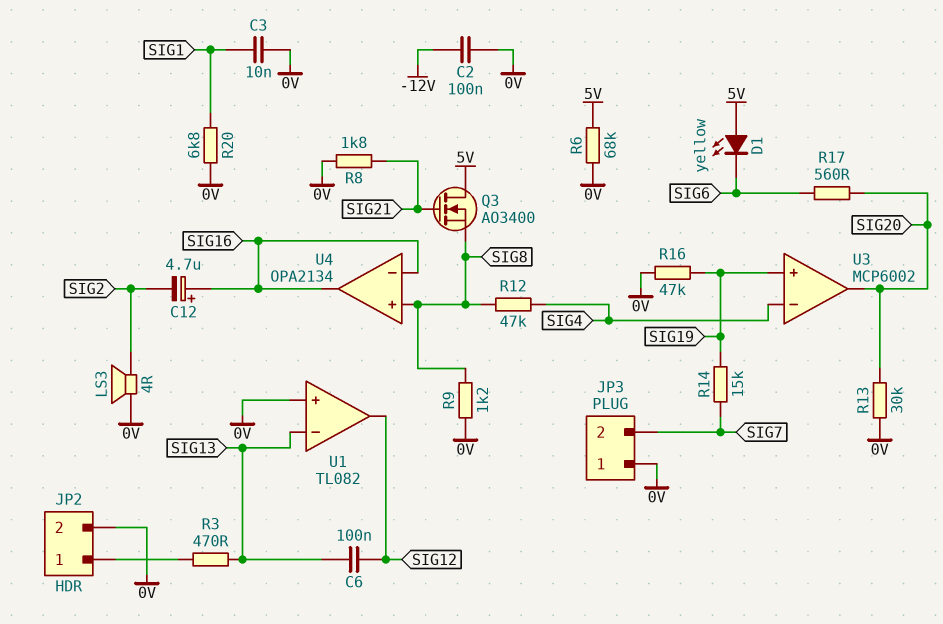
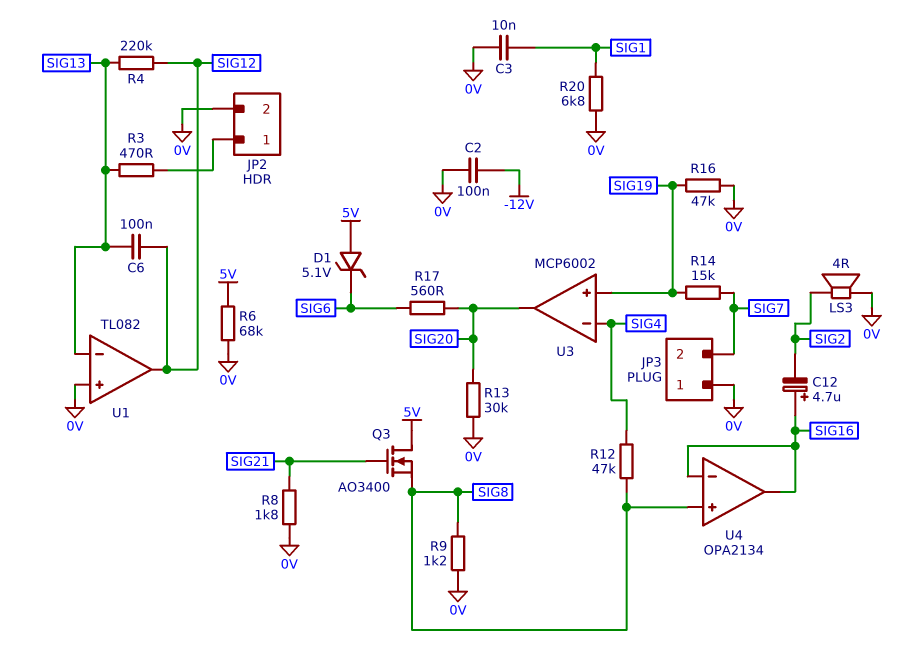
D1: LED yellow (A 5V, K SIG6) -> zener 5.1V (A 5V, K SIG6)
R4: none -> 220k (SIG12, SIG13)

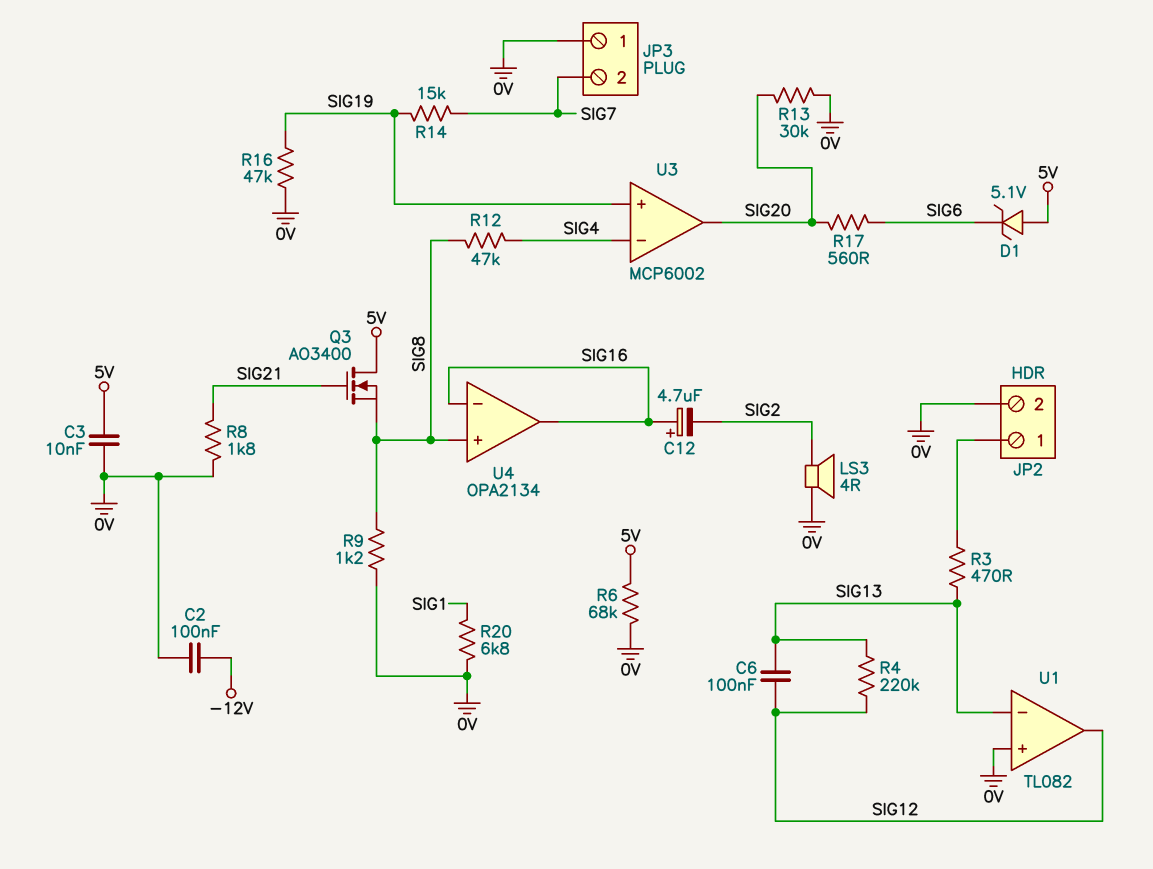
C3: 10nF (0V, SIG1) -> 10nF (0V, 5V)

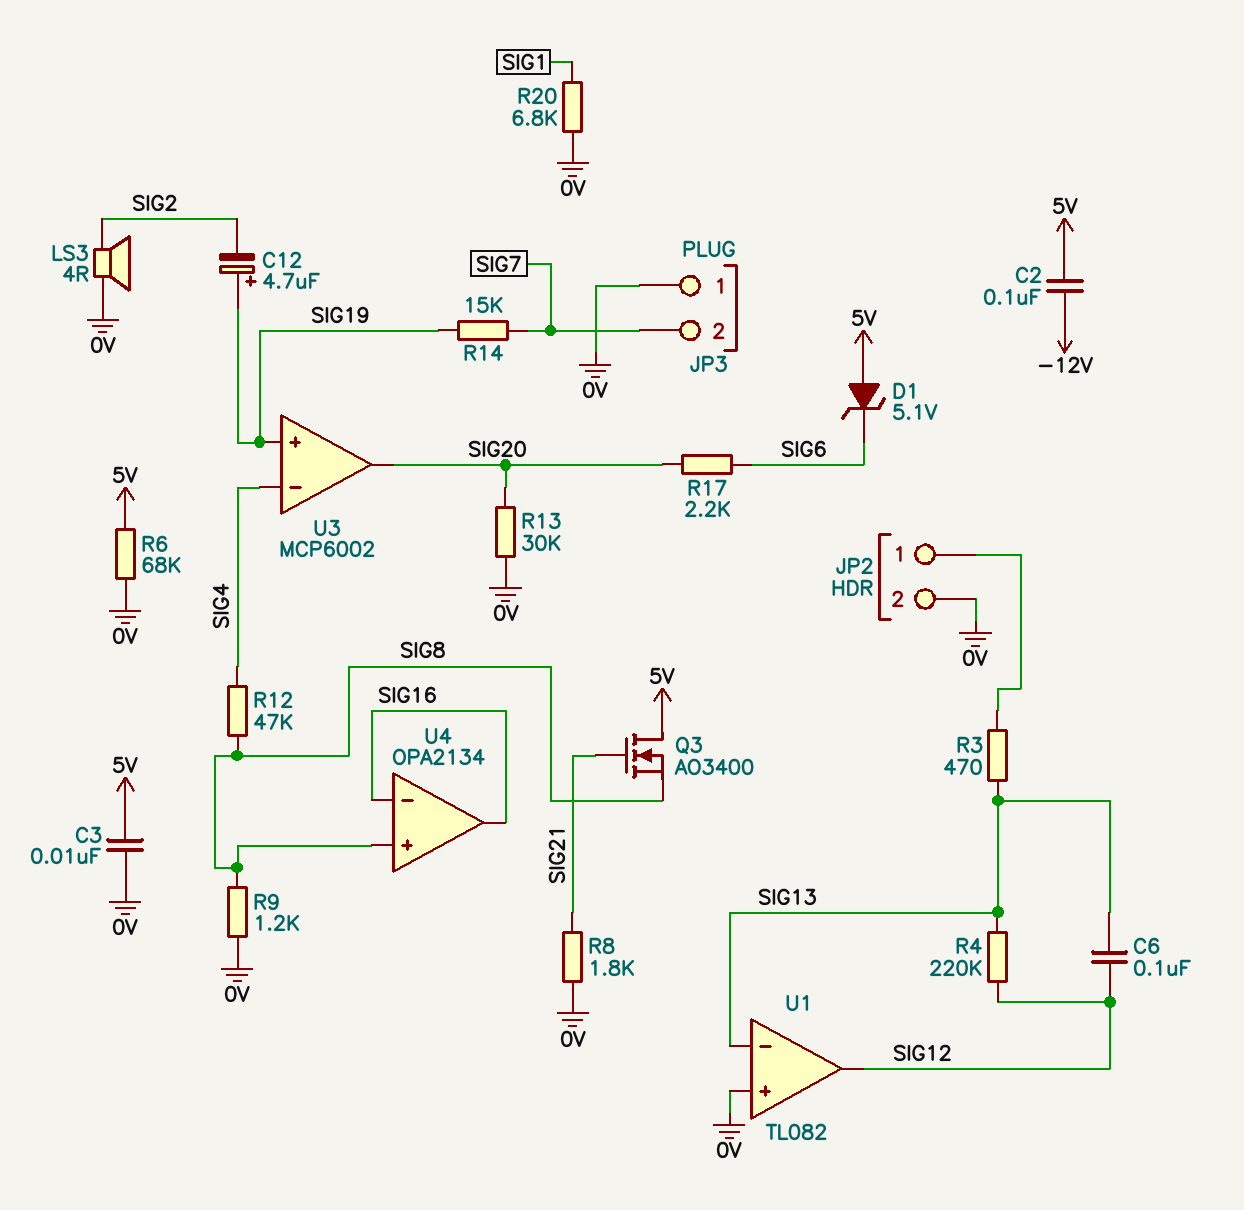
C2: 100nF (-12V, 0V) -> 100nF (-12V, 5V)
C12: 4.7uF (plus SIG16, minus SIG2) -> 4.7uF (plus SIG19, minus SIG2)
R16: 47k (0V, SIG19) -> none
R17: 560 (SIG6, SIG20) -> 2.2k (SIG6, SIG20)

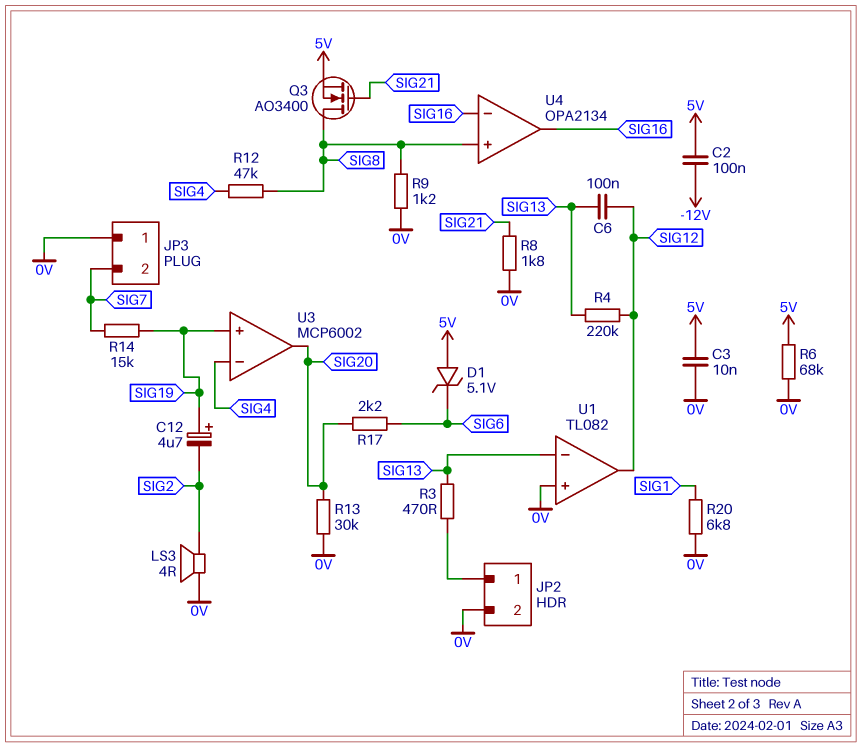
Q3: NMOS AO3400 (G SIG21, D 5V, S SIG8) -> NMOS AO3400 (G SIG21, D SIG8, S 5V)

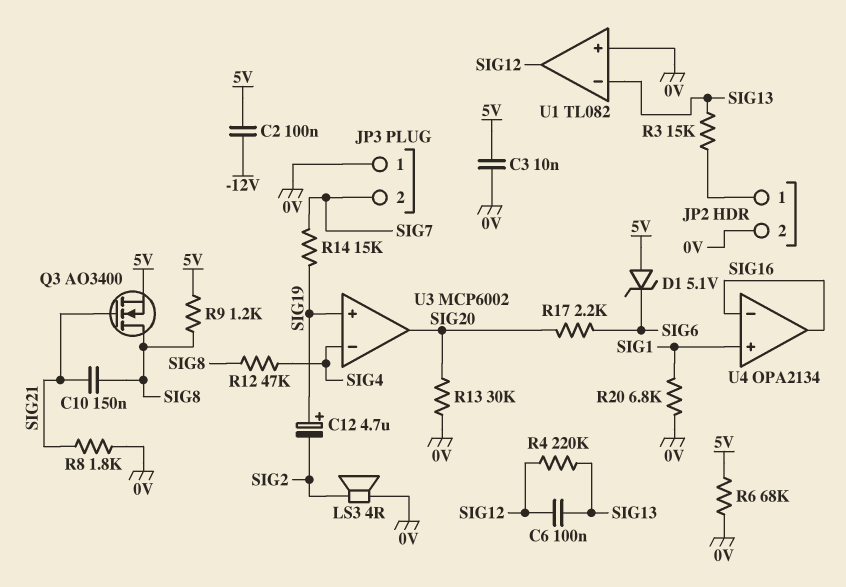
C10: none -> 150nF (SIG8, SIG21)
R3: 470 (JP2/1, SIG13) -> 15k (JP2/1, SIG13)
R9: 1.2k (0V, SIG8) -> 1.2k (5V, SIG8)
U4 pin in+: SIG8 -> SIG1

